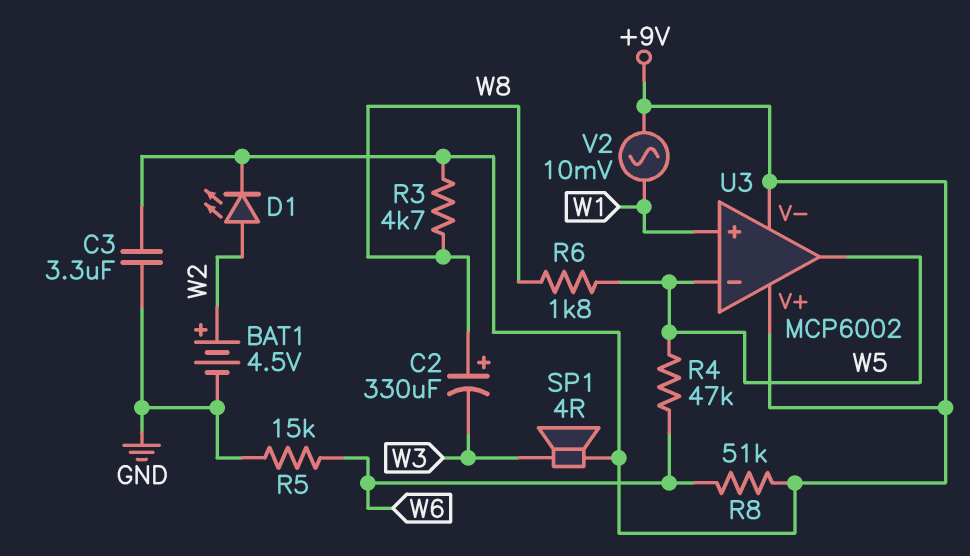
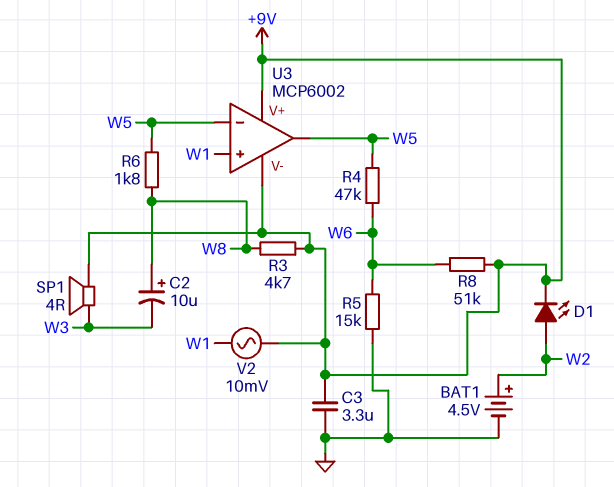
C2: 330uF (plus W8, minus W3) -> 10uF (plus W8, minus W3)

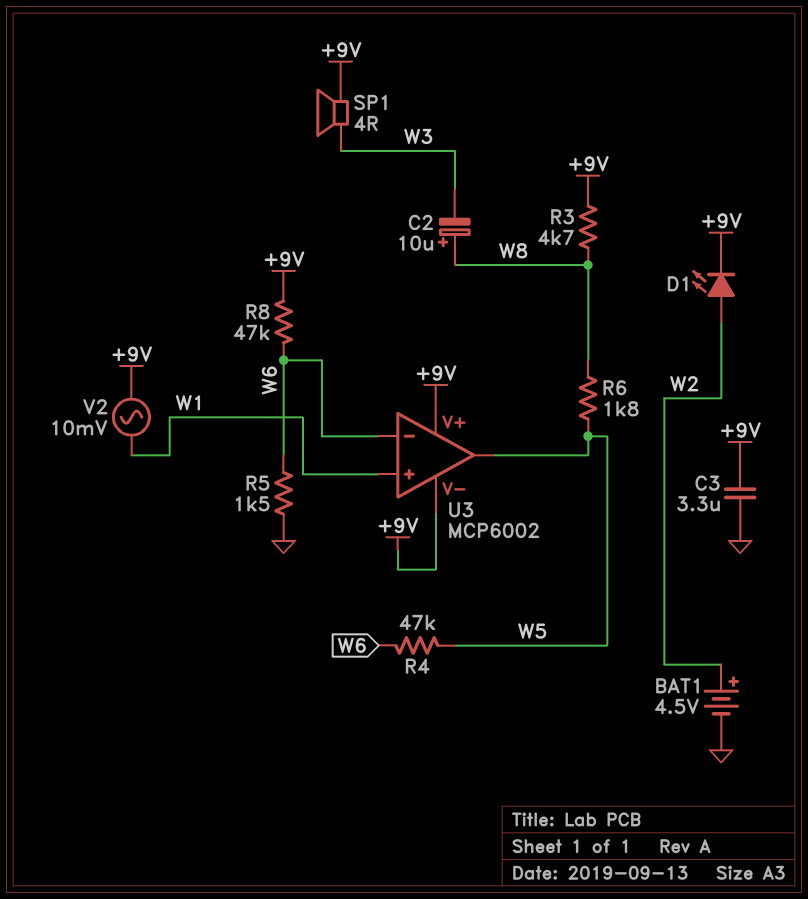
R5: 15k (GND, W6) -> 1.5k (GND, W6)
R8: 51k (+9V, W6) -> 47k (+9V, W6)
U3 pin in-: W5 -> W6

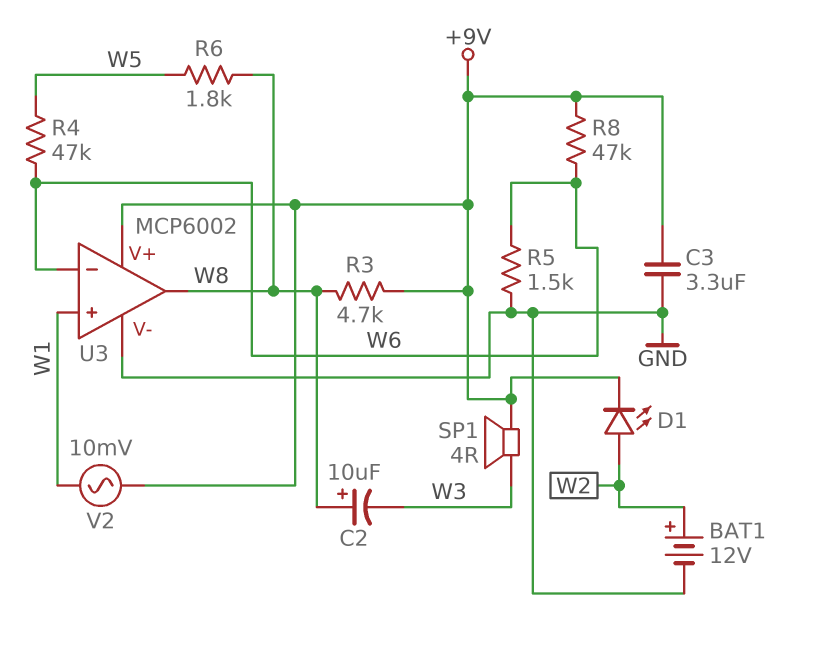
BAT1: 4.5V (plus W2, minus GND) -> 12V (plus W2, minus GND)
U3 pin V-: +9V -> GND
U3 pin out: W5 -> W8

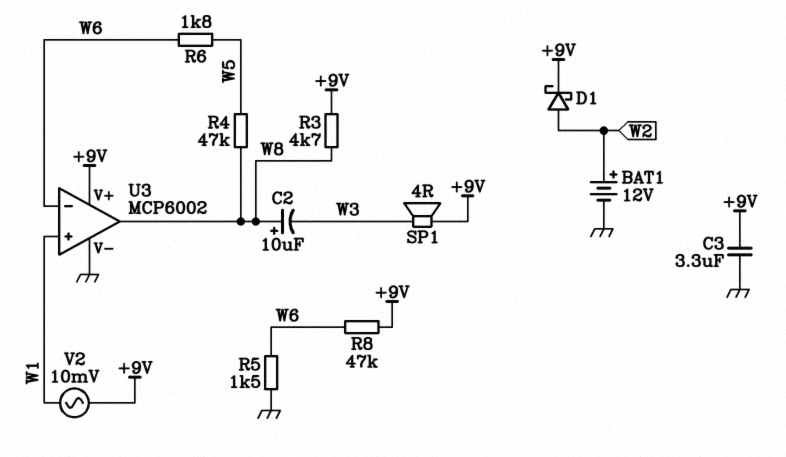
D1: LED (A W2, K +9V) -> schottky (A W2, K +9V)
R4: 47k (W5, W6) -> 47k (W5, W8)
R6: 1.8k (W5, W8) -> 1.8k (W5, W6)

